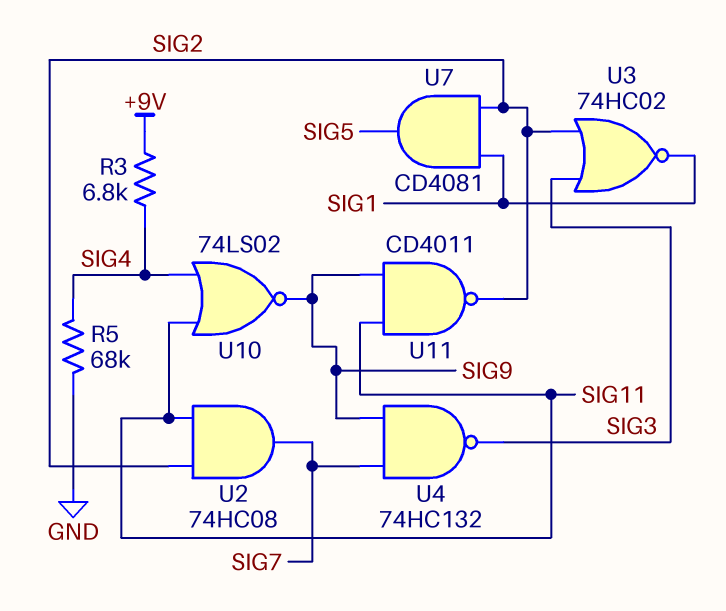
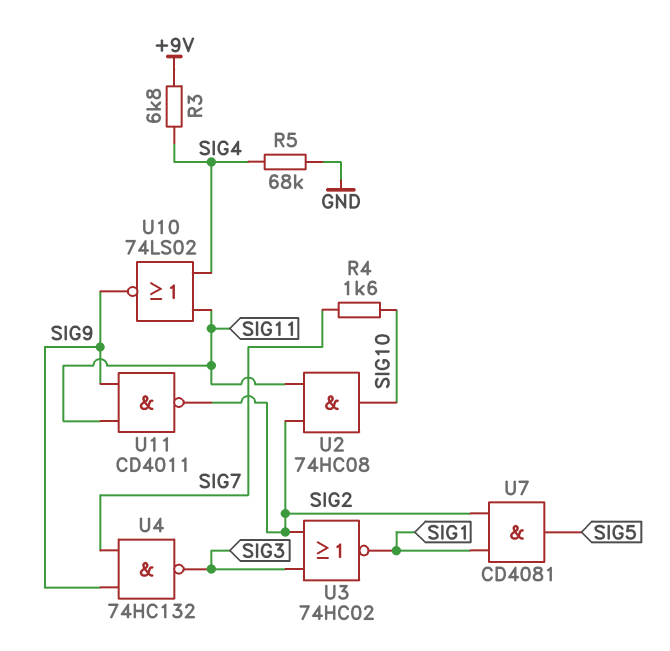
R4: none -> 1.6k (SIG7, SIG10)
U2: AND 74HC08 (in SIG2, in SIG11, out SIG7) -> AND 74HC08 (in SIG2, in SIG11, out SIG10)

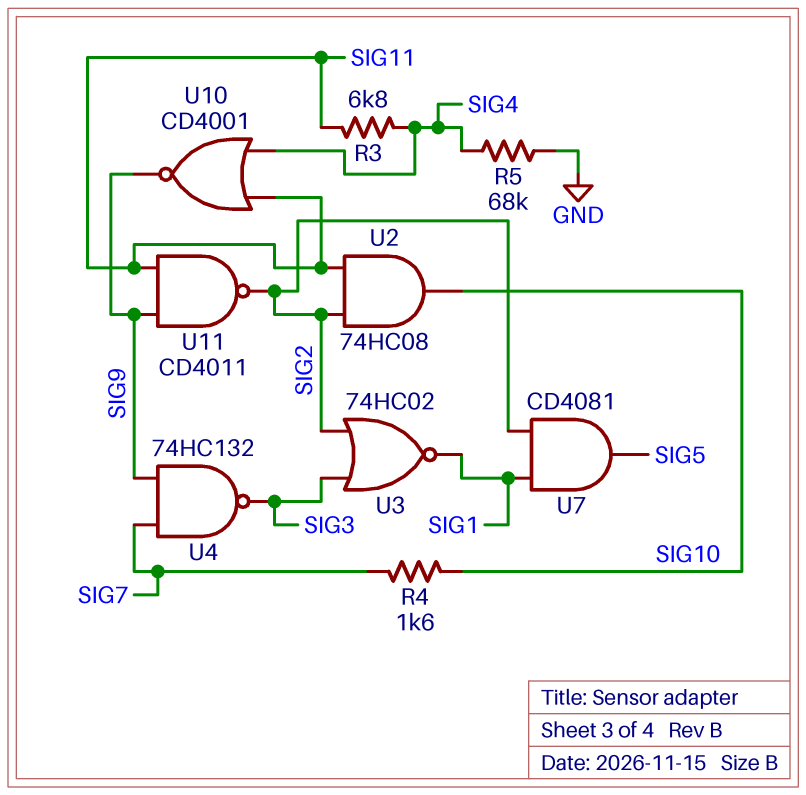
R3: 6.8k (+9V, SIG4) -> 6.8k (SIG4, SIG11)
U10: NOR 74LS02 (in SIG4, in SIG11, out SIG9) -> NOR CD4001 (in SIG4, in SIG11, out SIG9)

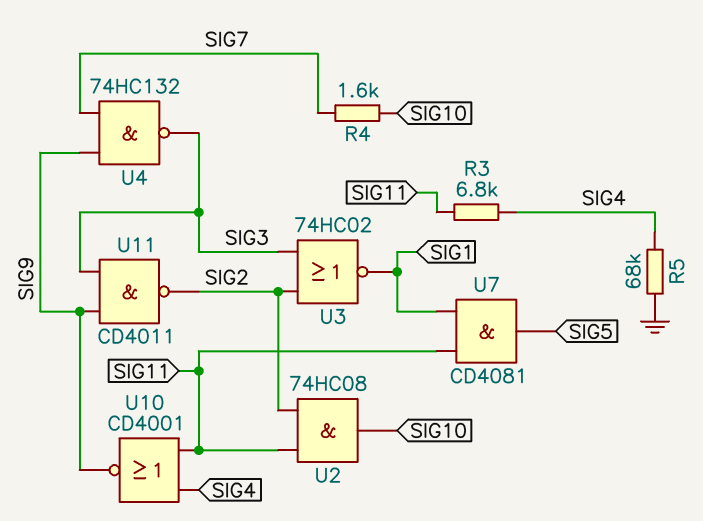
U7: AND CD4081 (in SIG1, in SIG2, out SIG5) -> AND CD4081 (in SIG1, in SIG11, out SIG5)
U11: NAND CD4011 (in SIG9, in SIG11, out SIG2) -> NAND CD4011 (in SIG3, in SIG9, out SIG2)

